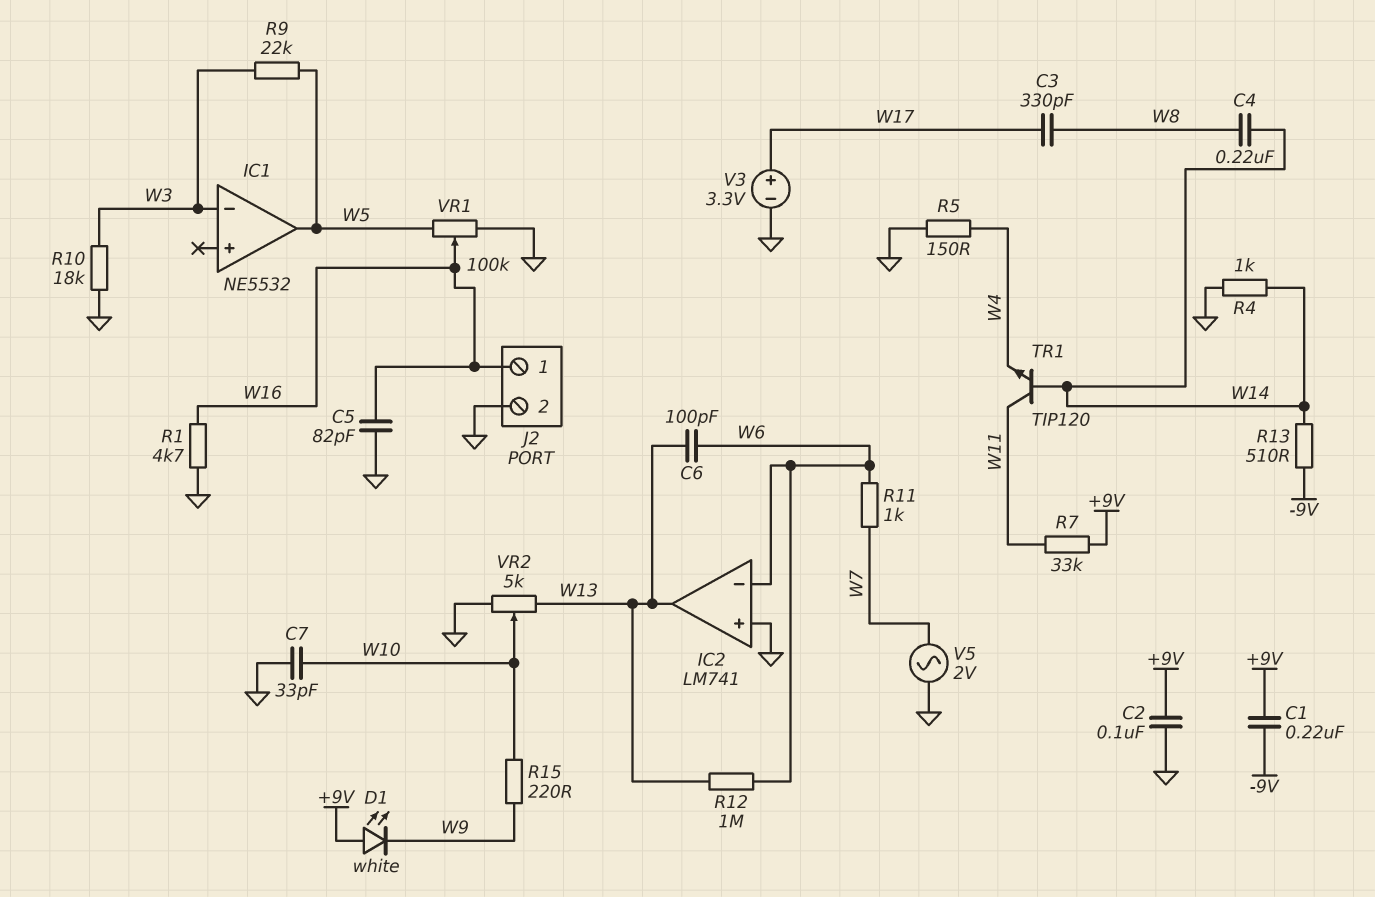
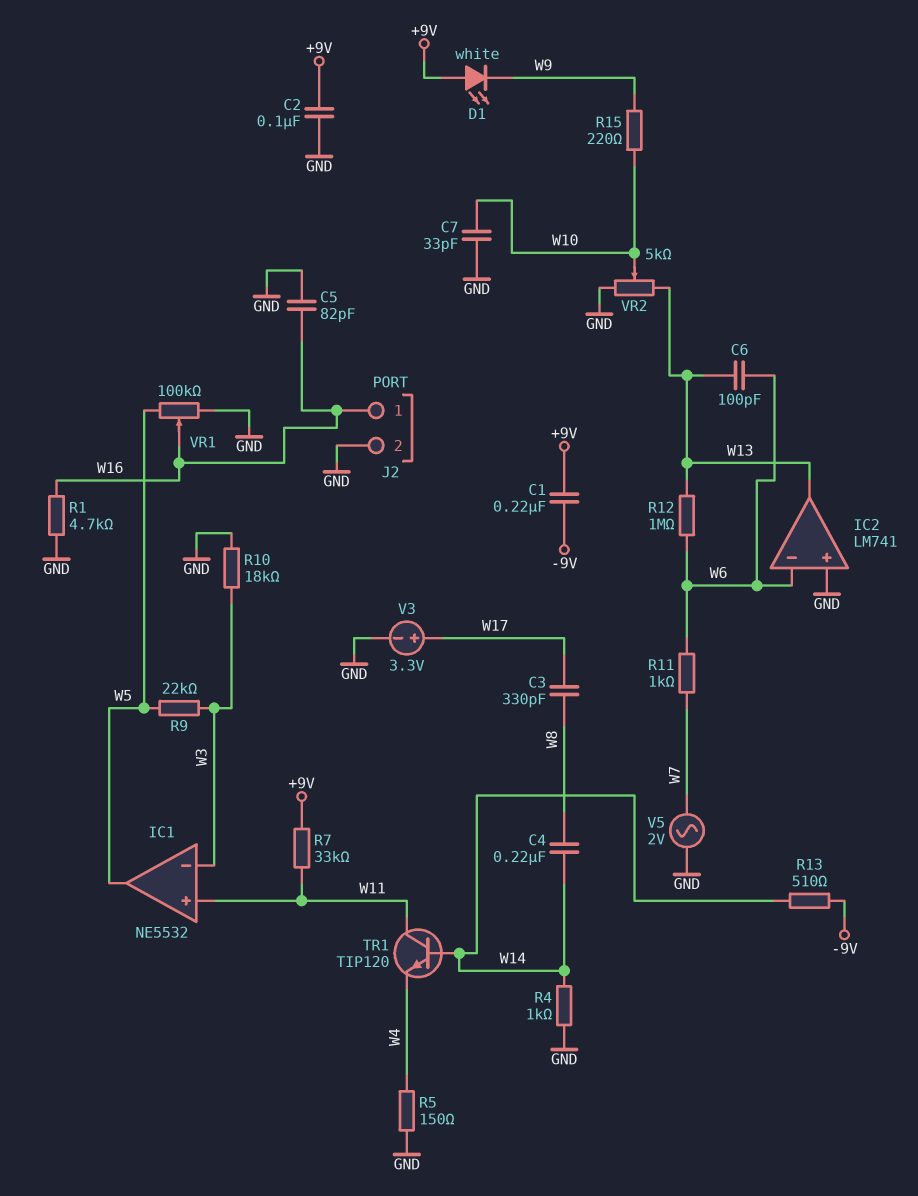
IC1 pin in+: none -> W11

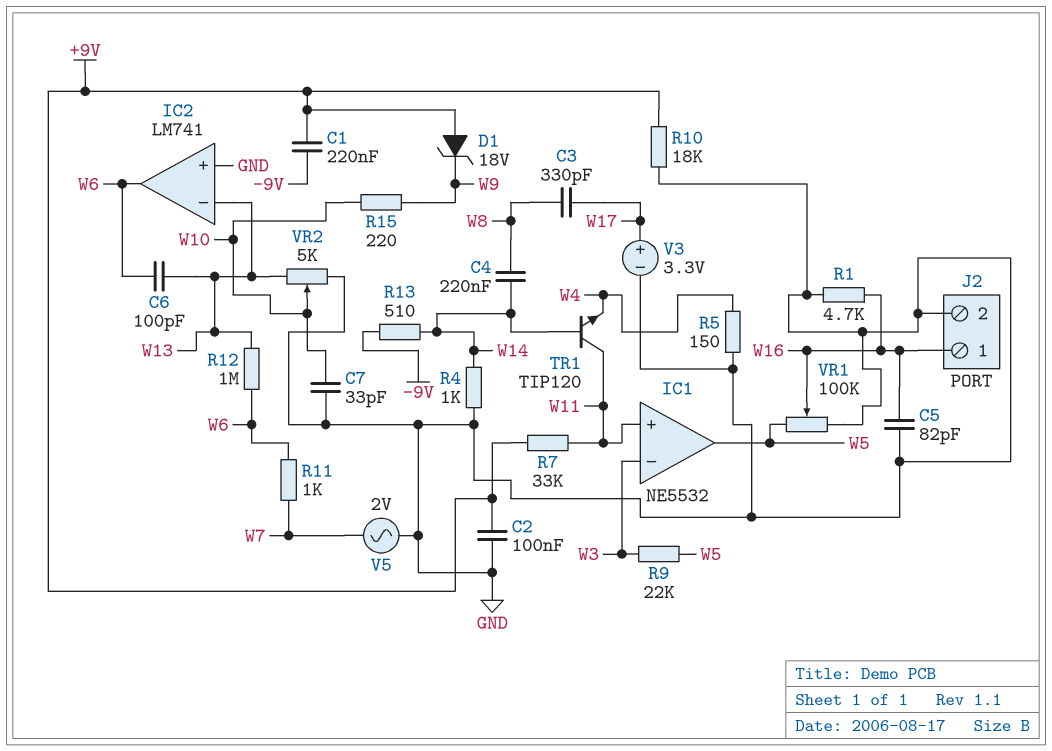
D1: LED white (A +9V, K W9) -> zener 18V (A +9V, K W9)
IC2 pin in-: W6 -> W13
IC2 pin out: W13 -> W6
R10: 18k (GND, W3) -> 18k (+9V, GND)

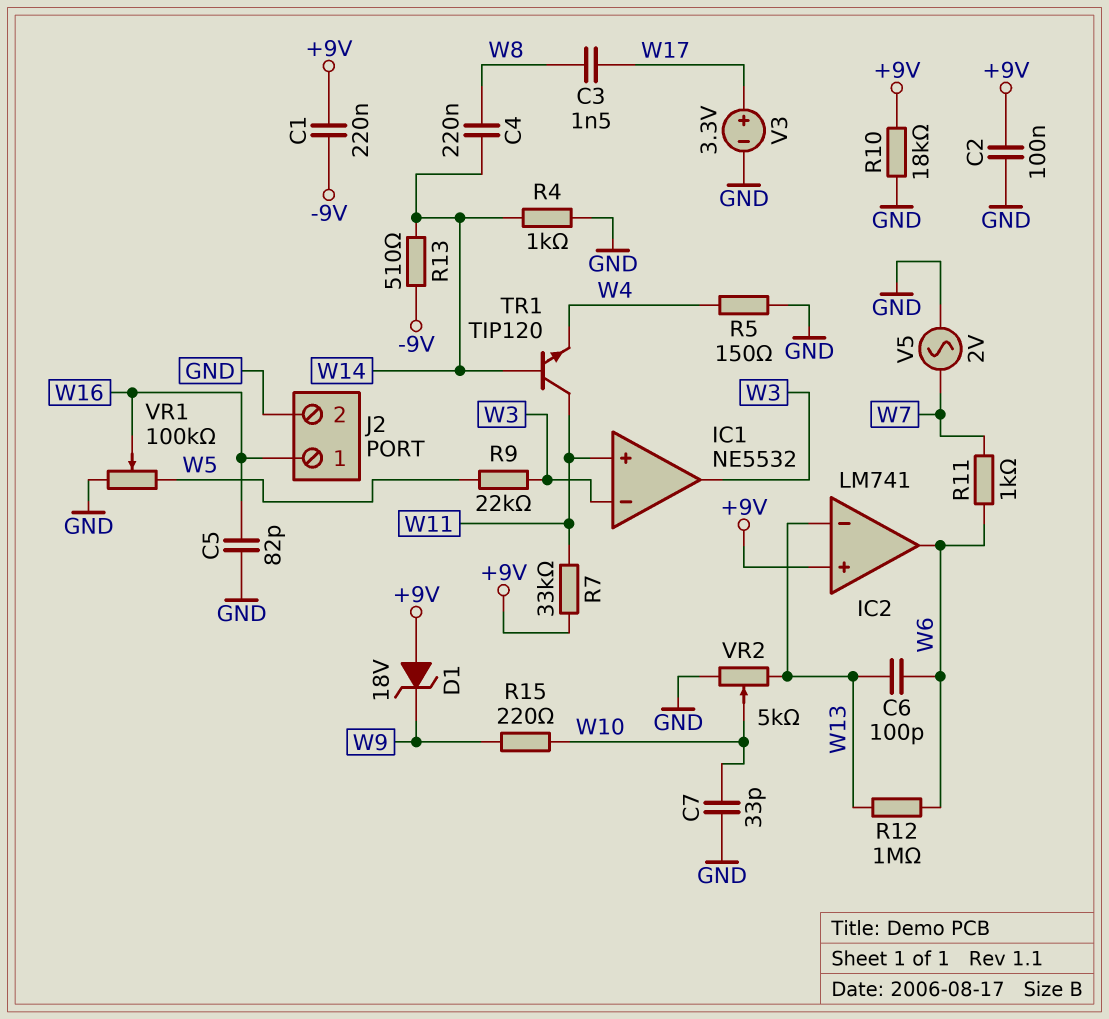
C3: 330pF (W8, W17) -> 1.5nF (W8, W17)
IC1 pin out: W5 -> W3
IC2 pin in+: GND -> +9V
R1: 4.7k (GND, W16) -> none

